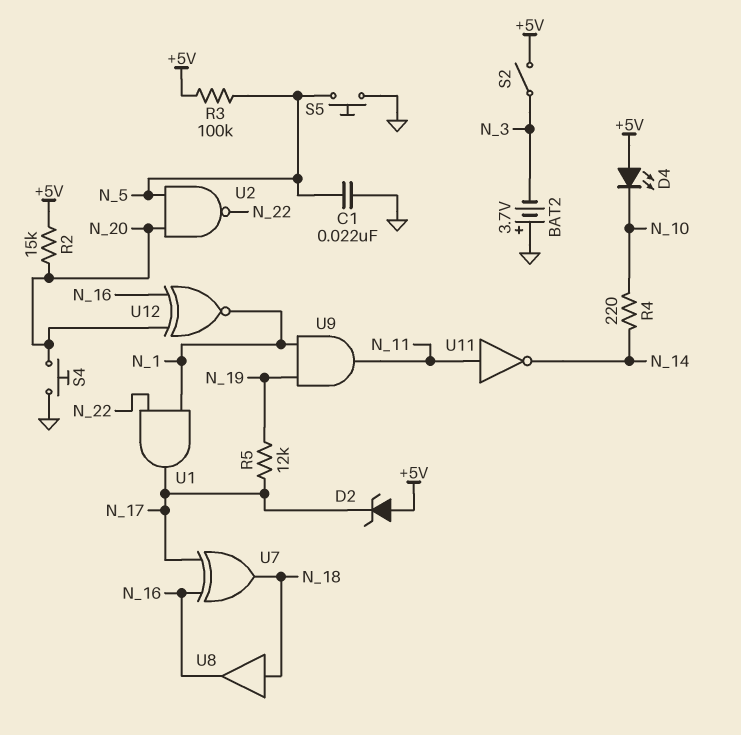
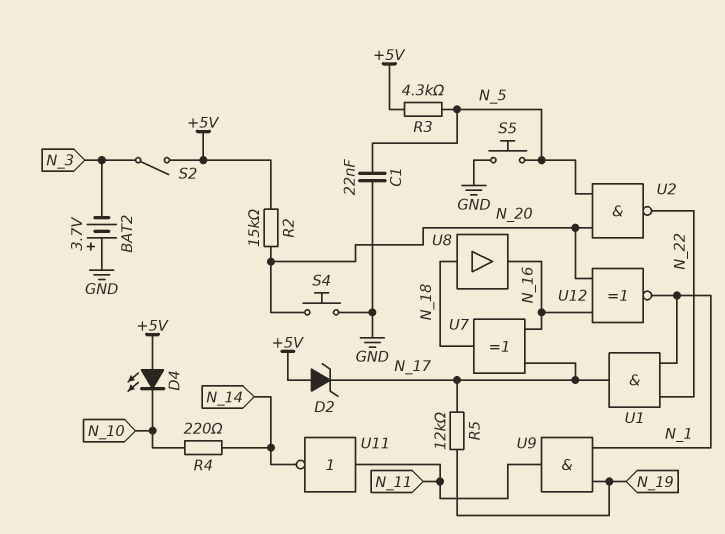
R3: 100k (+5V, N_5) -> 4.3k (+5V, N_5)

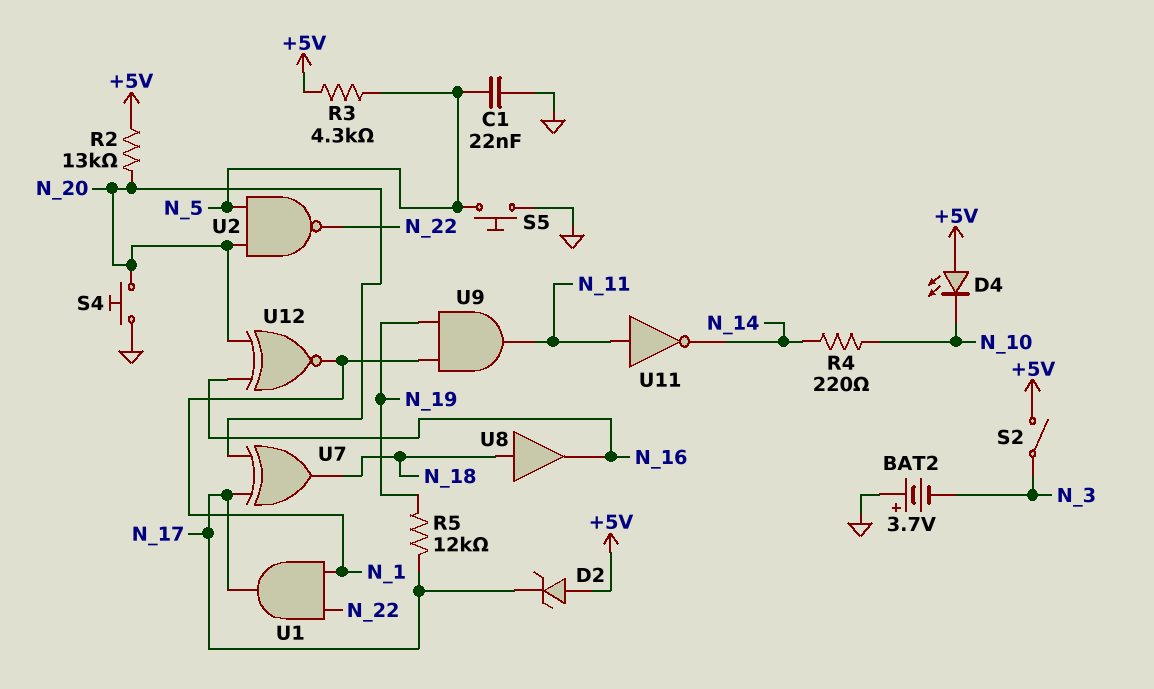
R2: 15k (+5V, N_20) -> 13k (+5V, N_20)
U7: XOR (in N_16, in N_17, out N_18) -> XOR (in N_17, in N_20, out N_18)

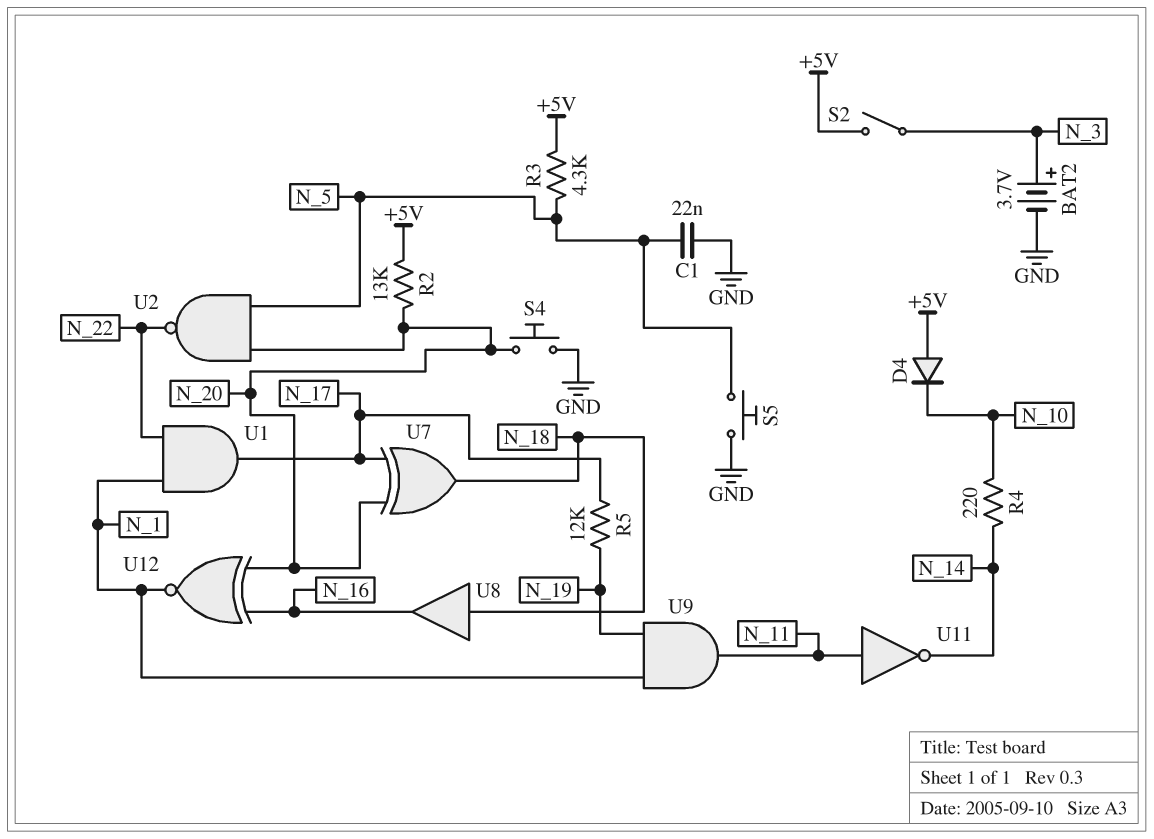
BAT2: 3.7V (plus GND, minus N_3) -> 3.7V (plus N_3, minus GND)
D2: zener (A +5V, K N_17) -> none
D4: LED (A +5V, K N_10) -> diode (A +5V, K N_10)

